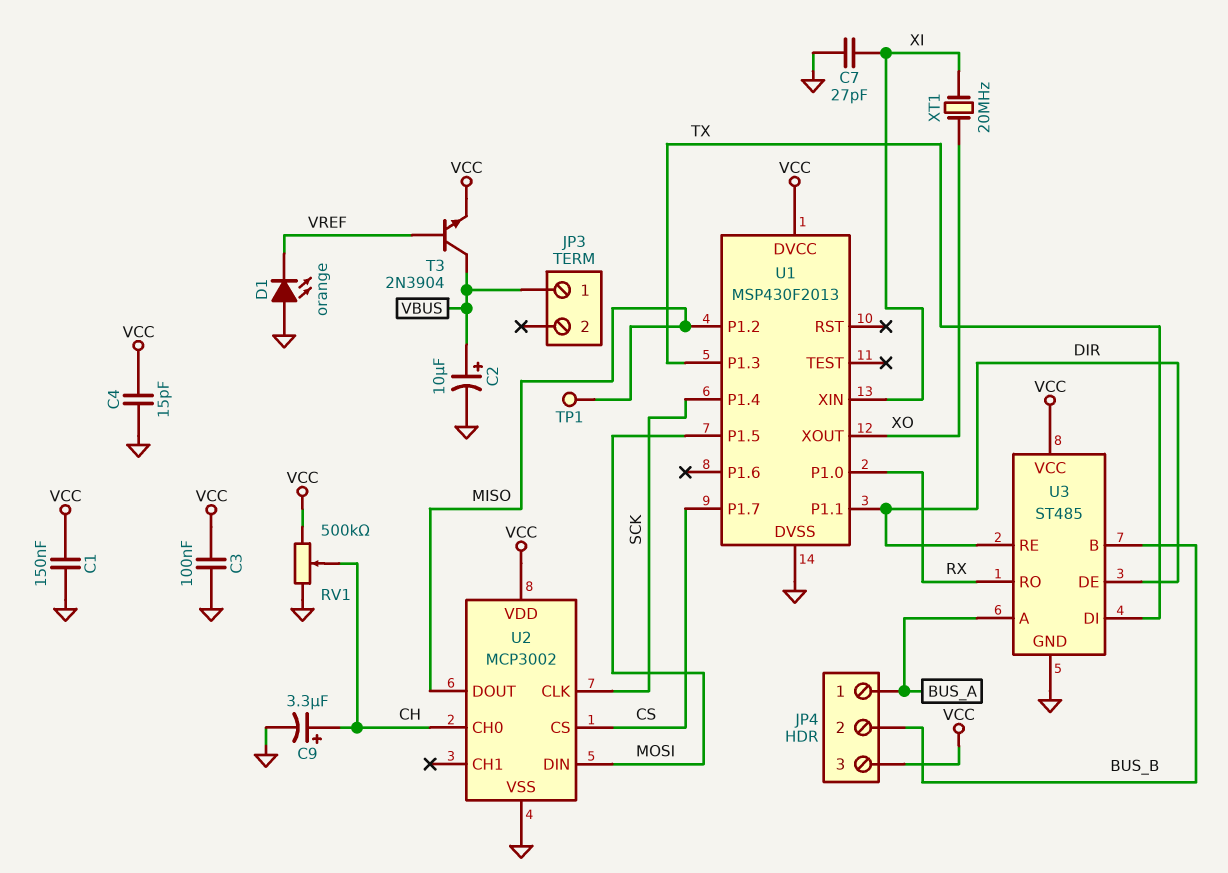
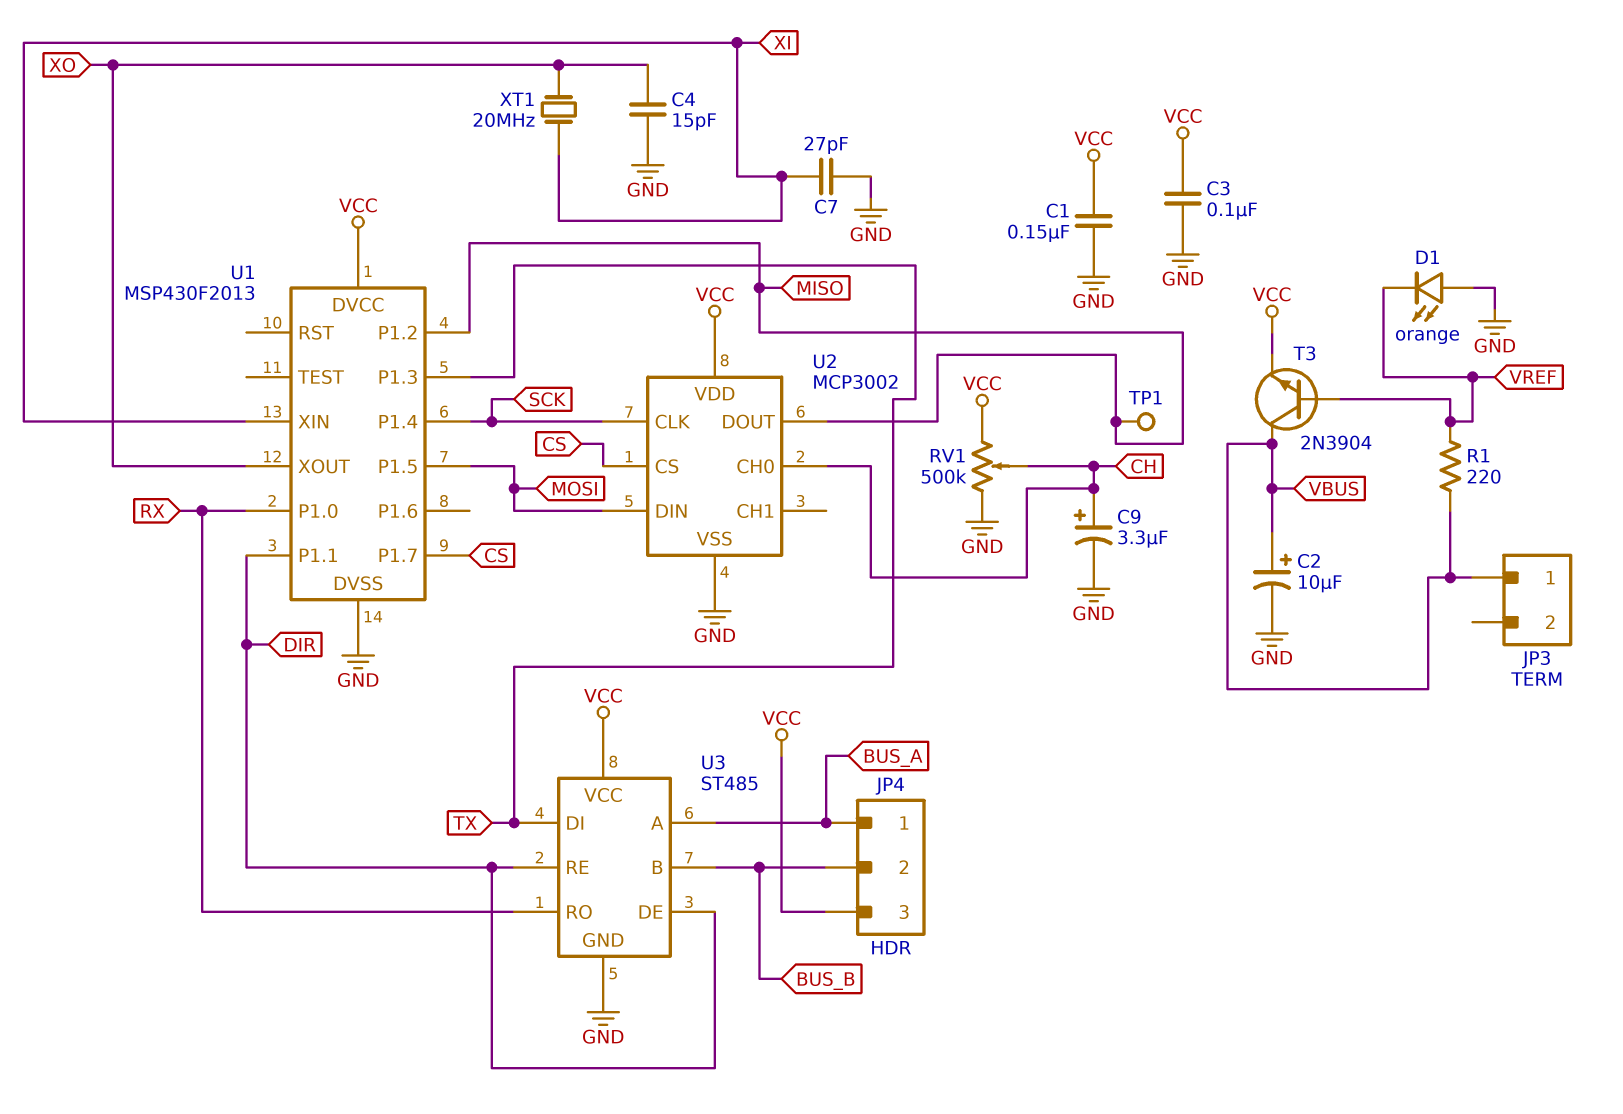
C4: 15pF (GND, VCC) -> 15pF (GND, XO)
R1: none -> 220 (VBUS, VREF)

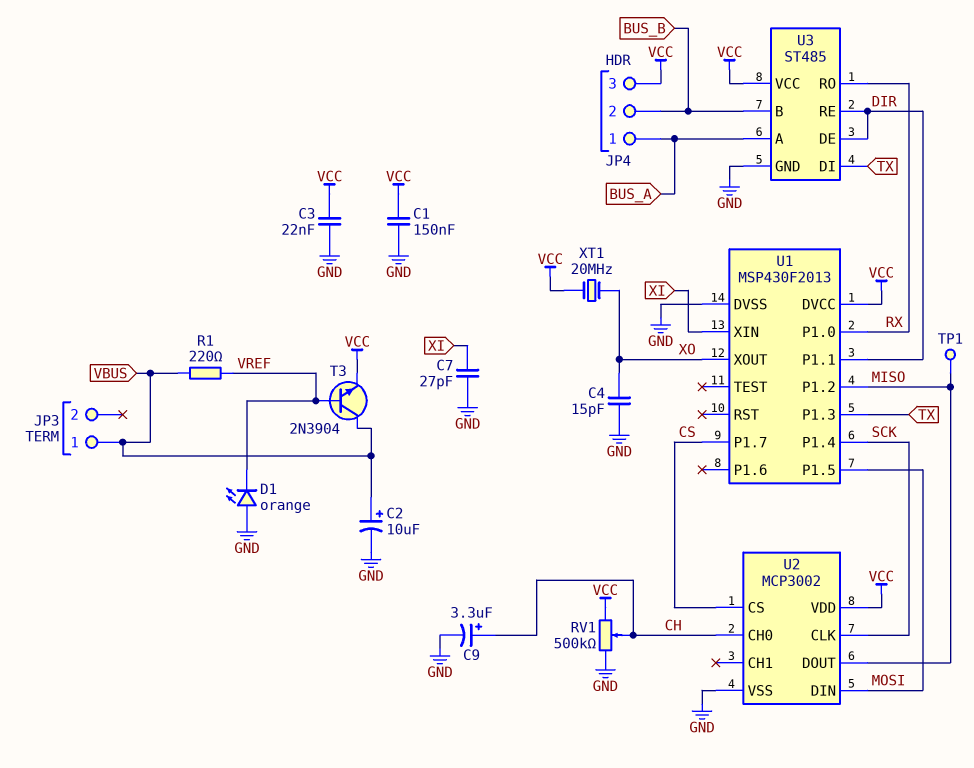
C3: 100nF (GND, VCC) -> 22nF (GND, VCC)
XT1: 20MHz (XI, XO) -> 20MHz (VCC, XO)

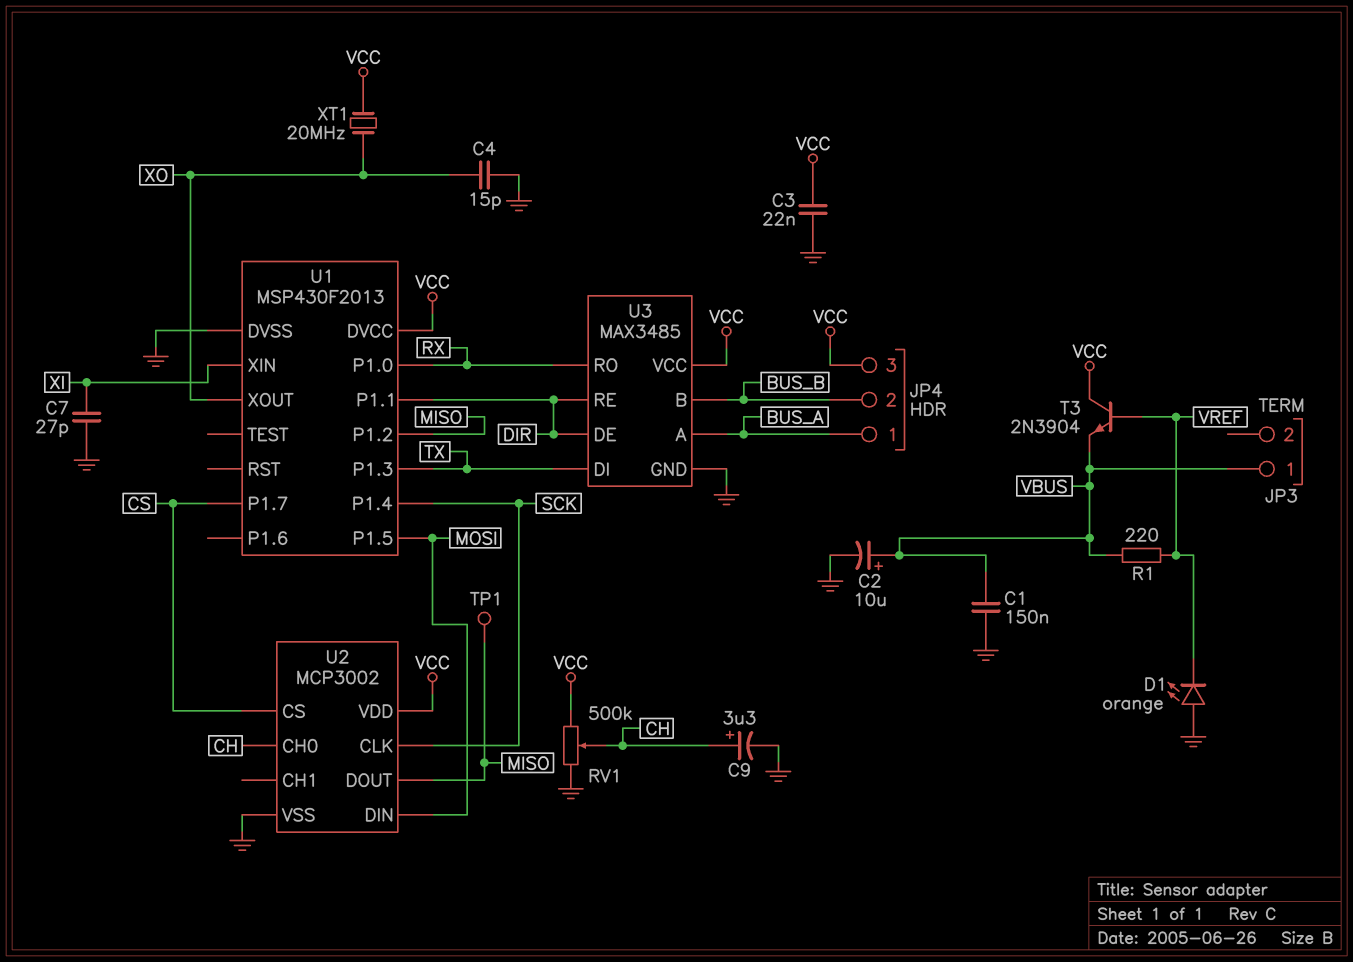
C1: 150nF (GND, VCC) -> 150nF (GND, VBUS)
T3: NPN 2N3904 (B VREF, C VBUS, E VCC) -> NPN 2N3904 (B VREF, C VCC, E VBUS)
U3: ST485 -> MAX3485

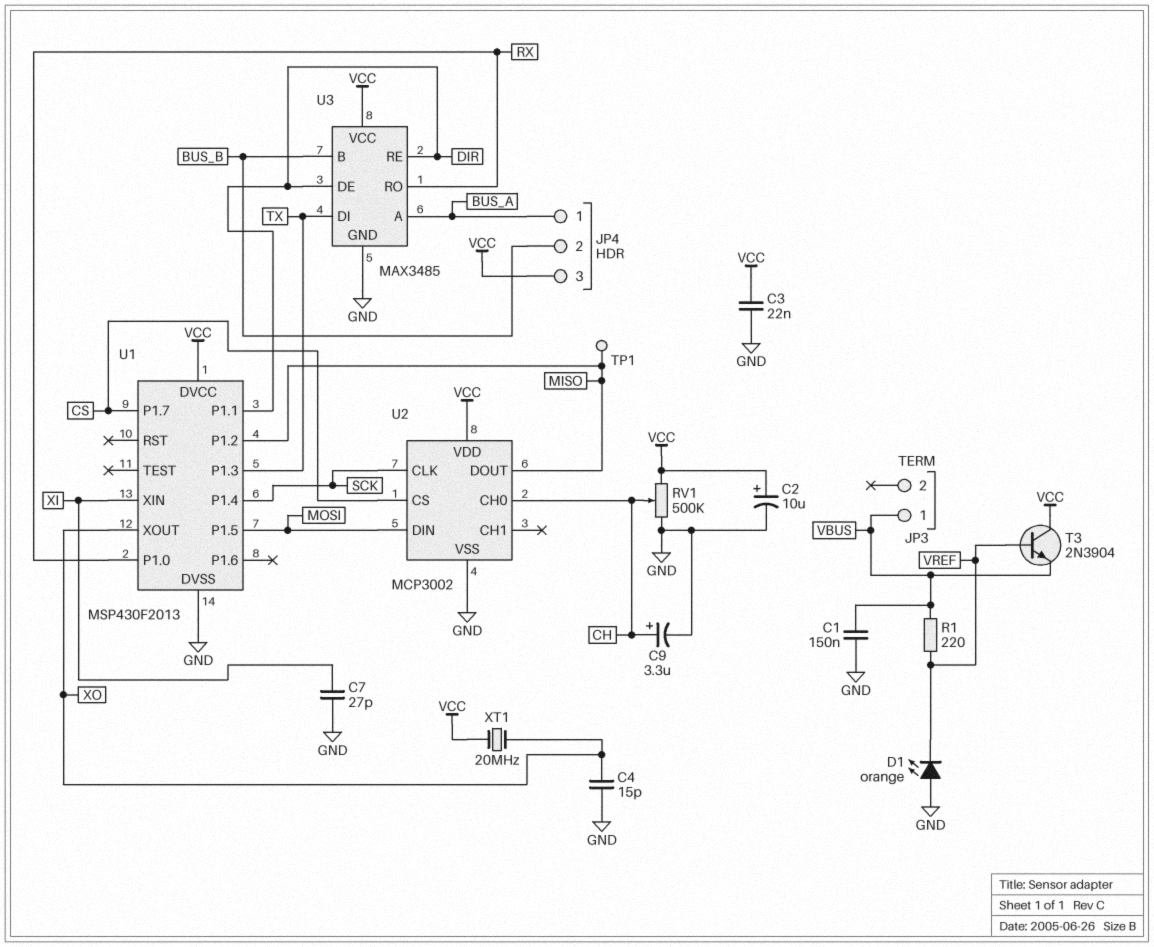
C2: 10uF (plus VBUS, minus GND) -> 10uF (plus VCC, minus GND)

